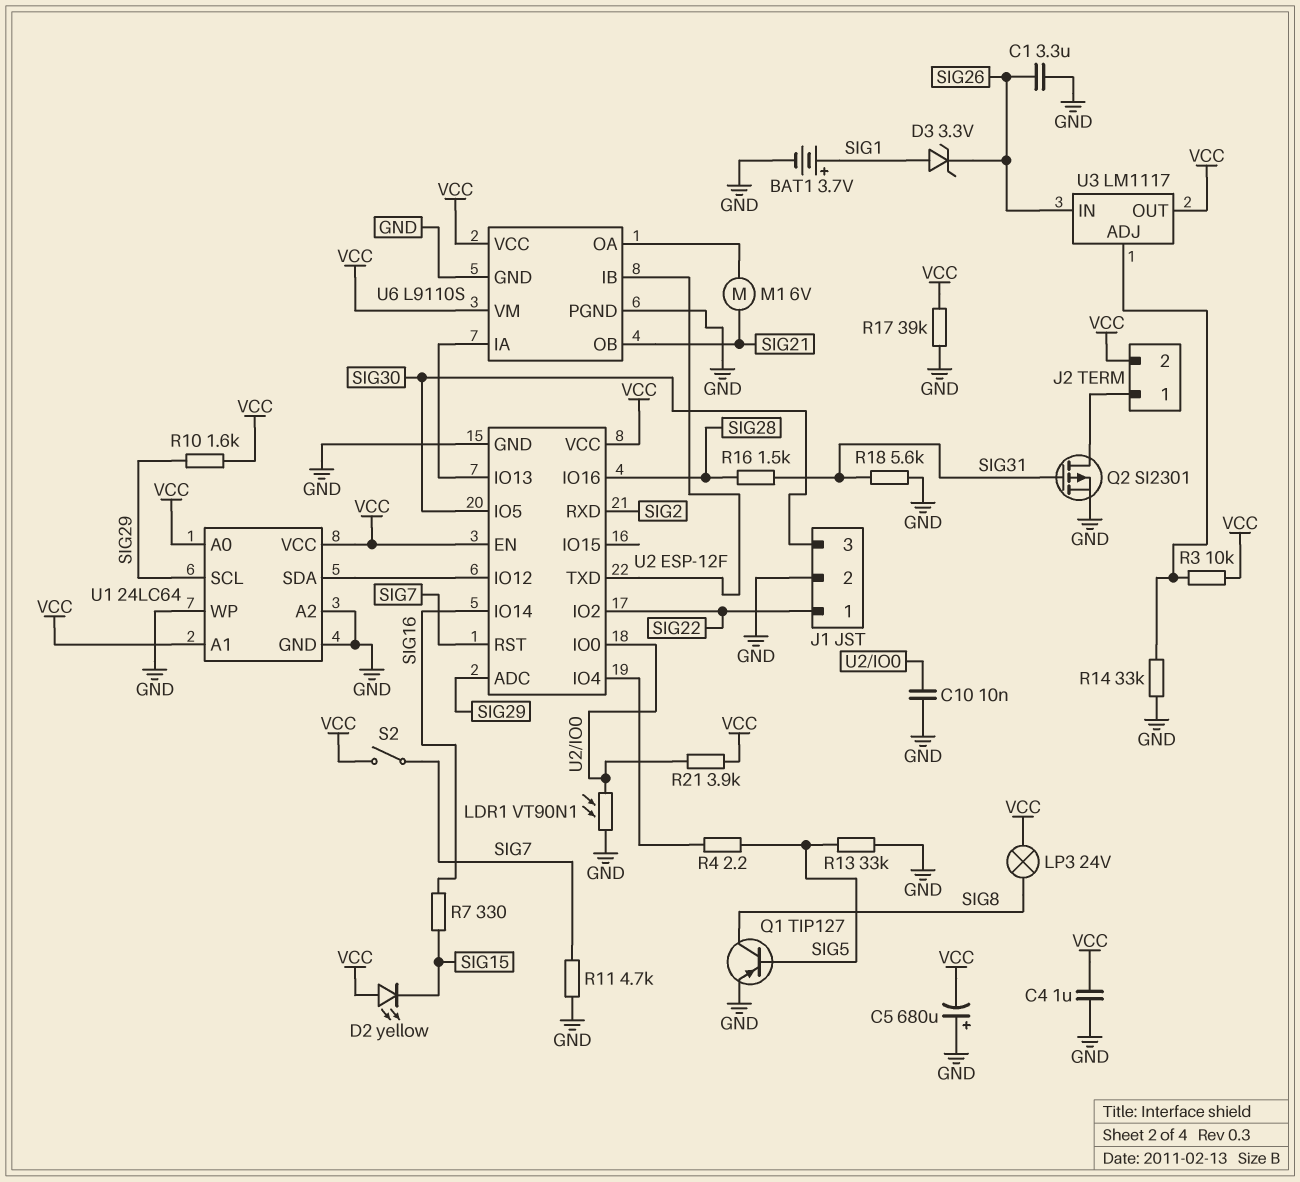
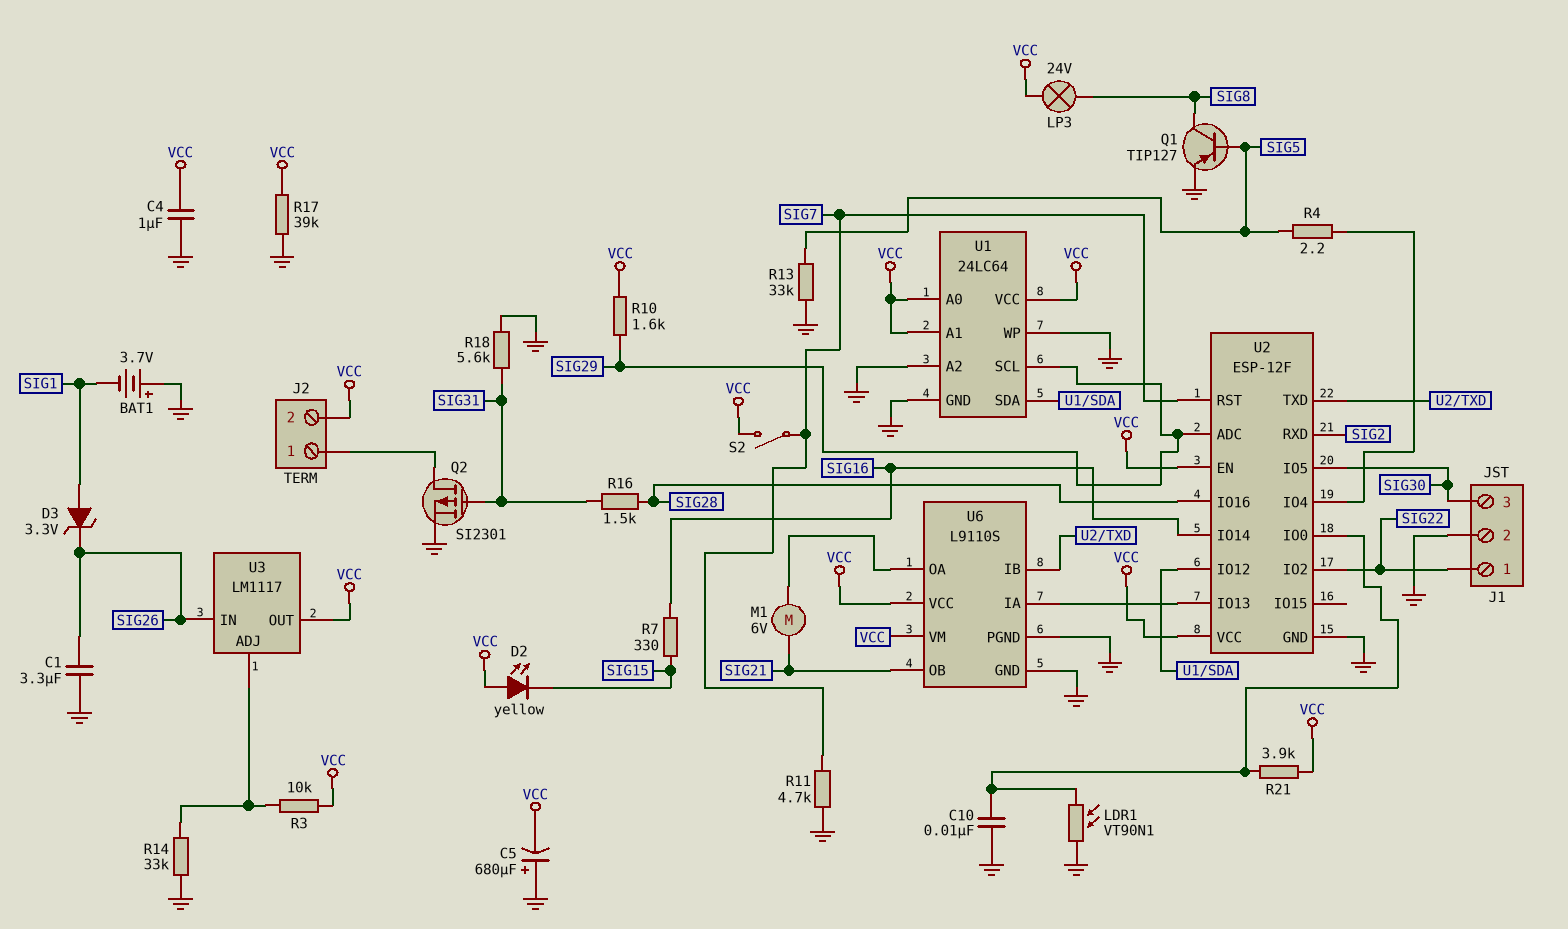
BAT1: 3.7V (plus SIG1, minus GND) -> 3.7V (plus GND, minus SIG1)

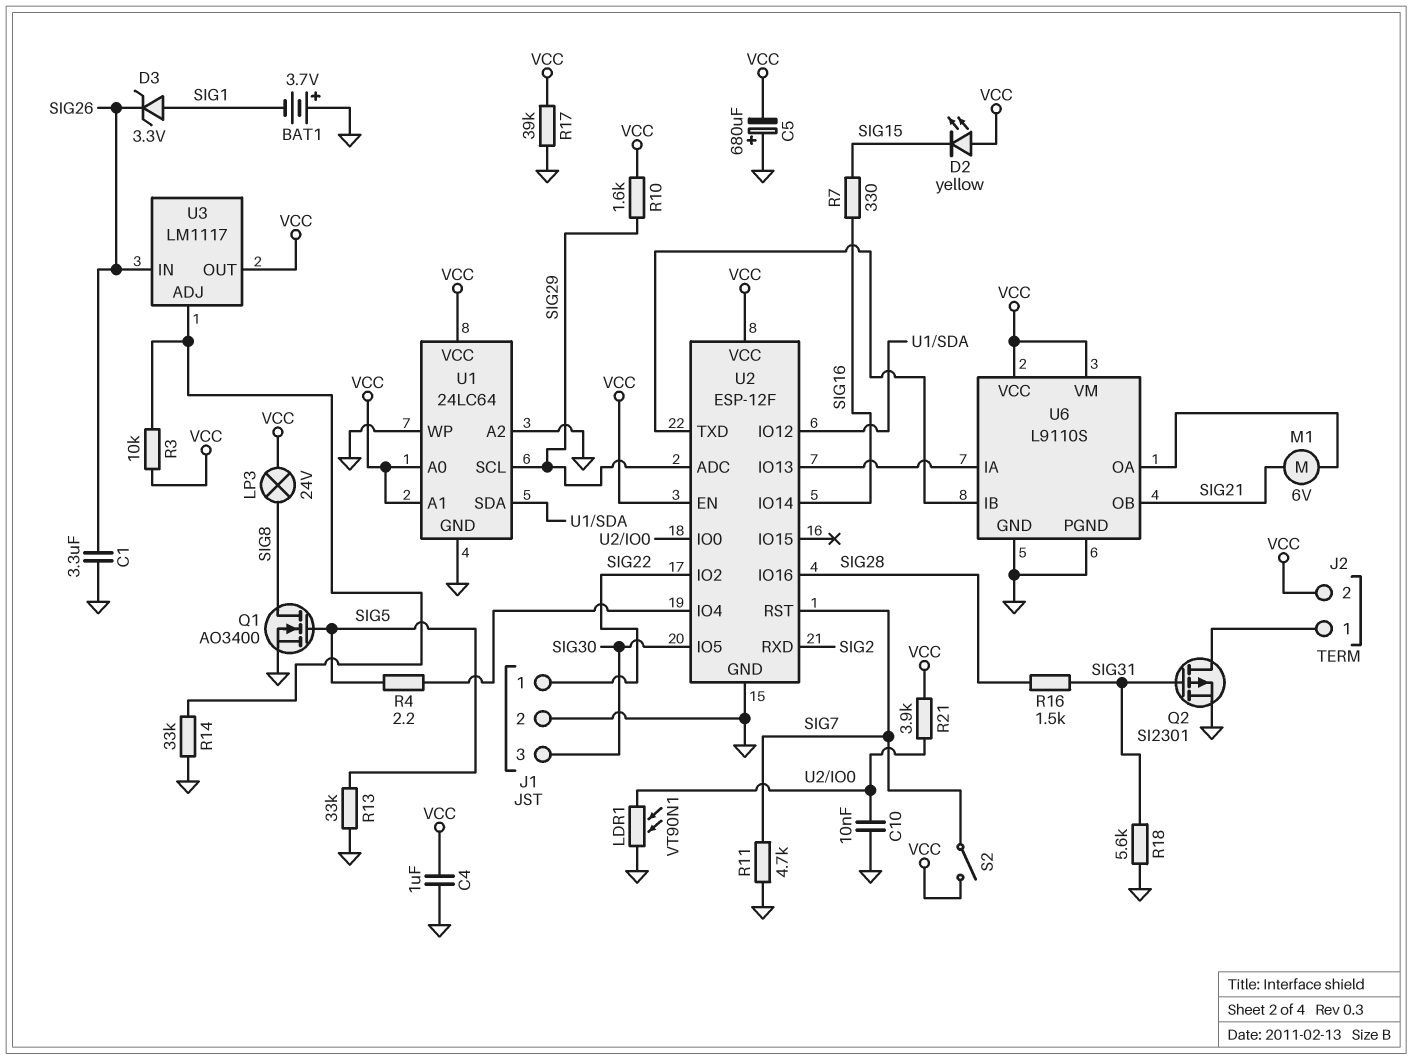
Q1: PNP TIP127 (B SIG5, C SIG8, E GND) -> NMOS AO3400 (G SIG5, D SIG8, S GND)

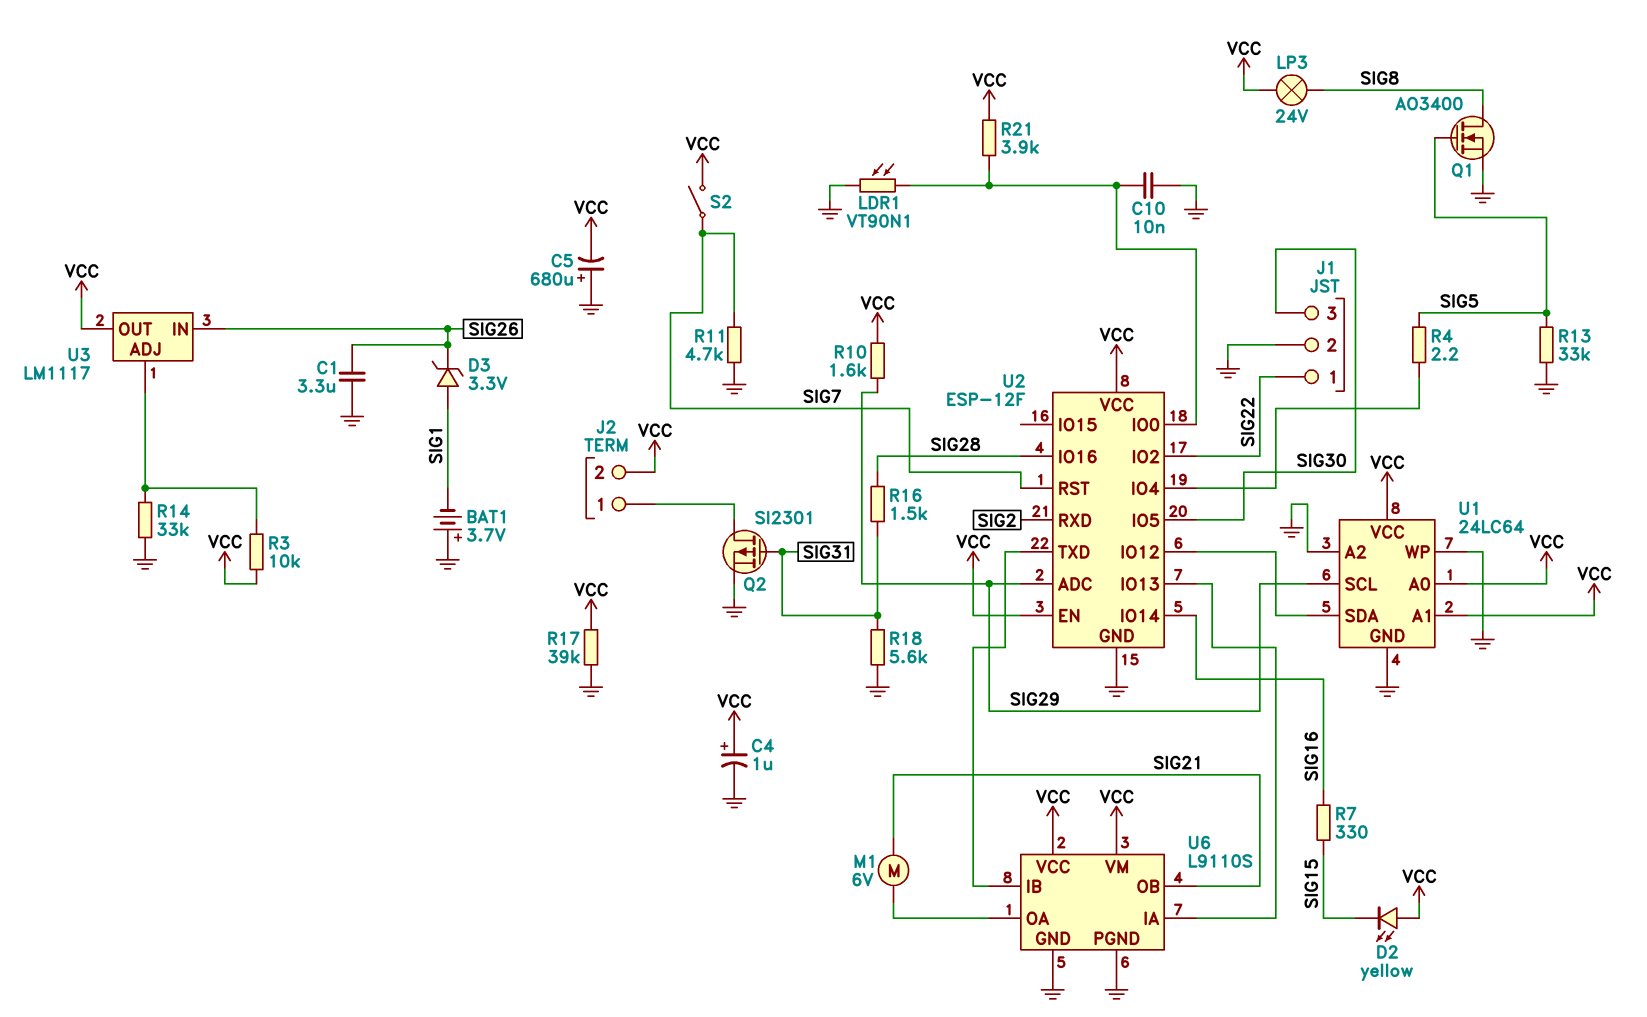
C4: 1uF (GND, VCC) -> 1uF (plus VCC, minus GND)

